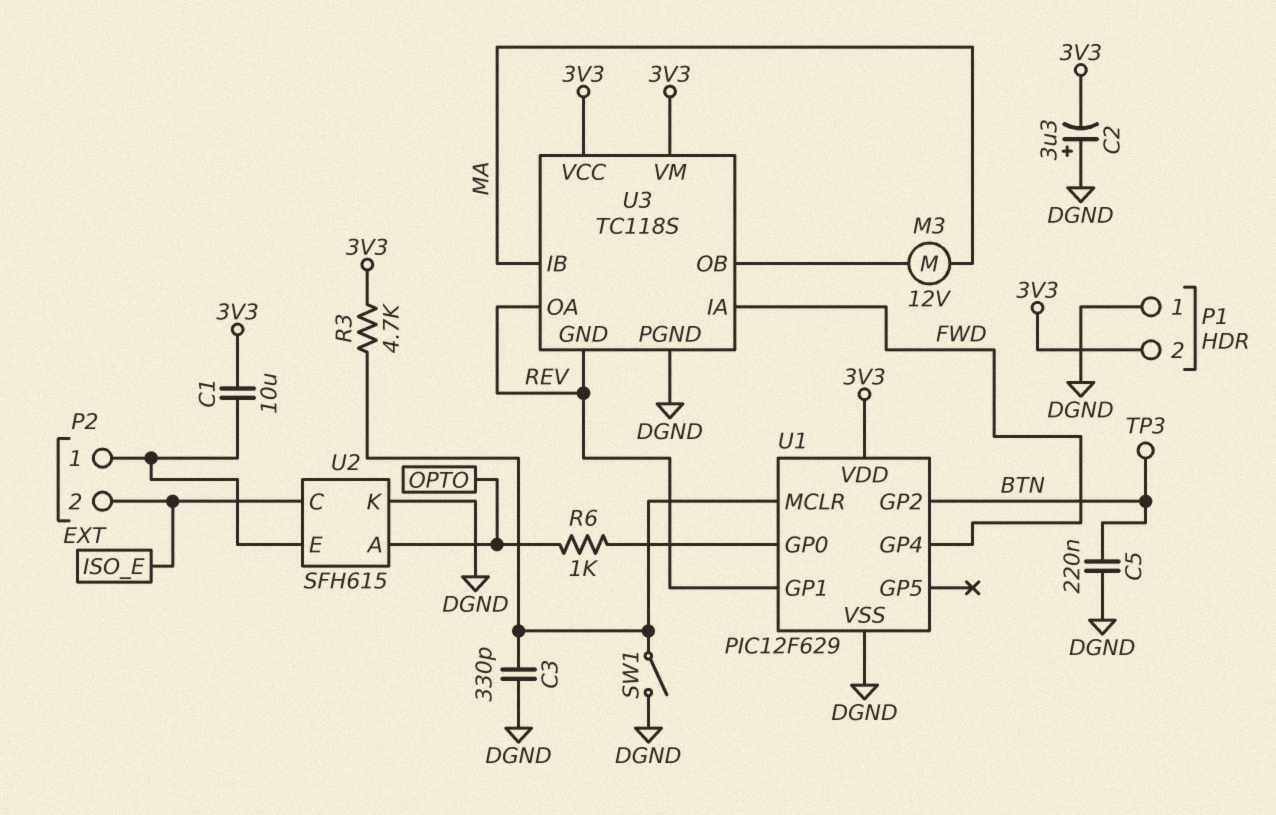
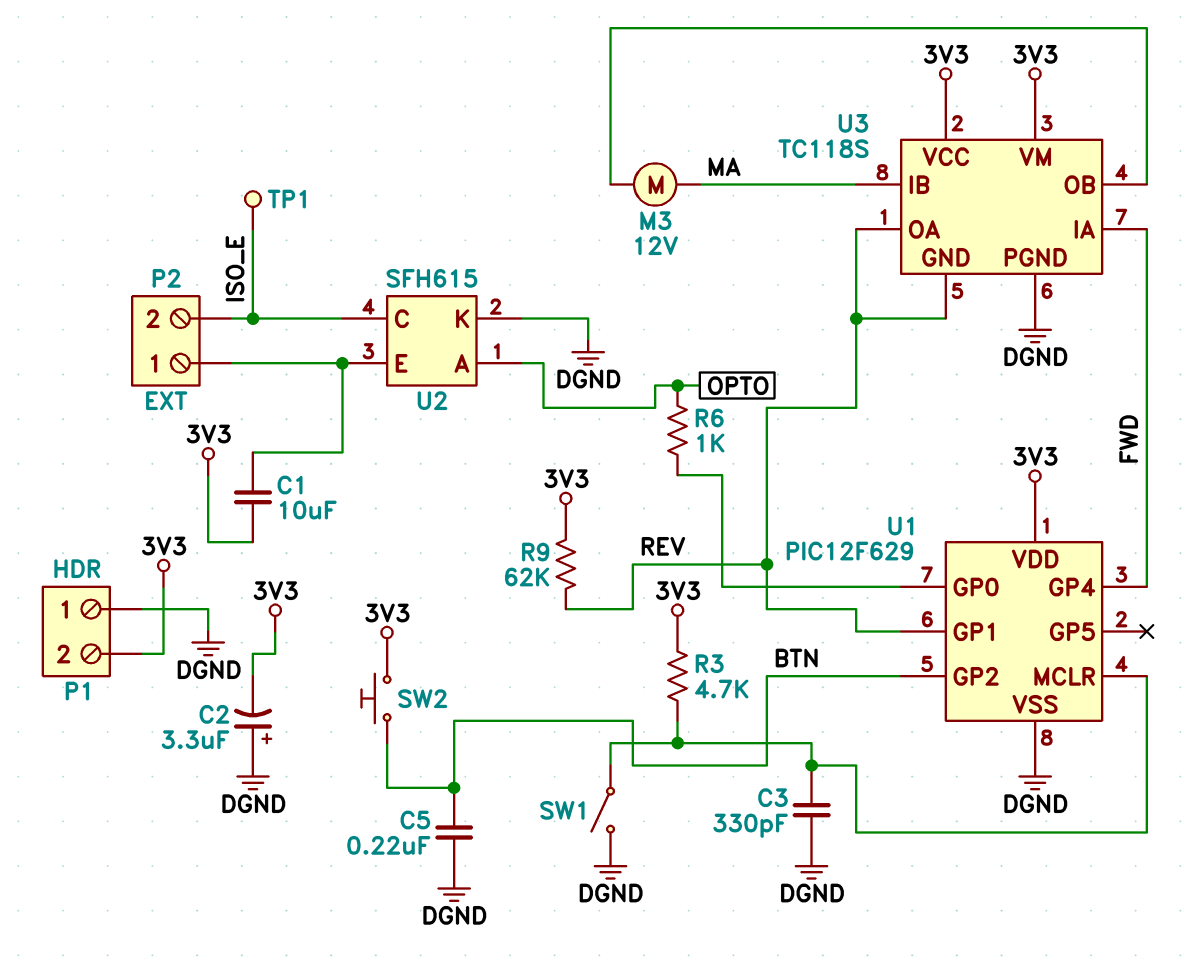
R9: none -> 62k (3V3, REV)
SW2: none -> button (3V3, BTN)
TP1: none -> test point (ISO_E)
TP3: test point (BTN) -> none

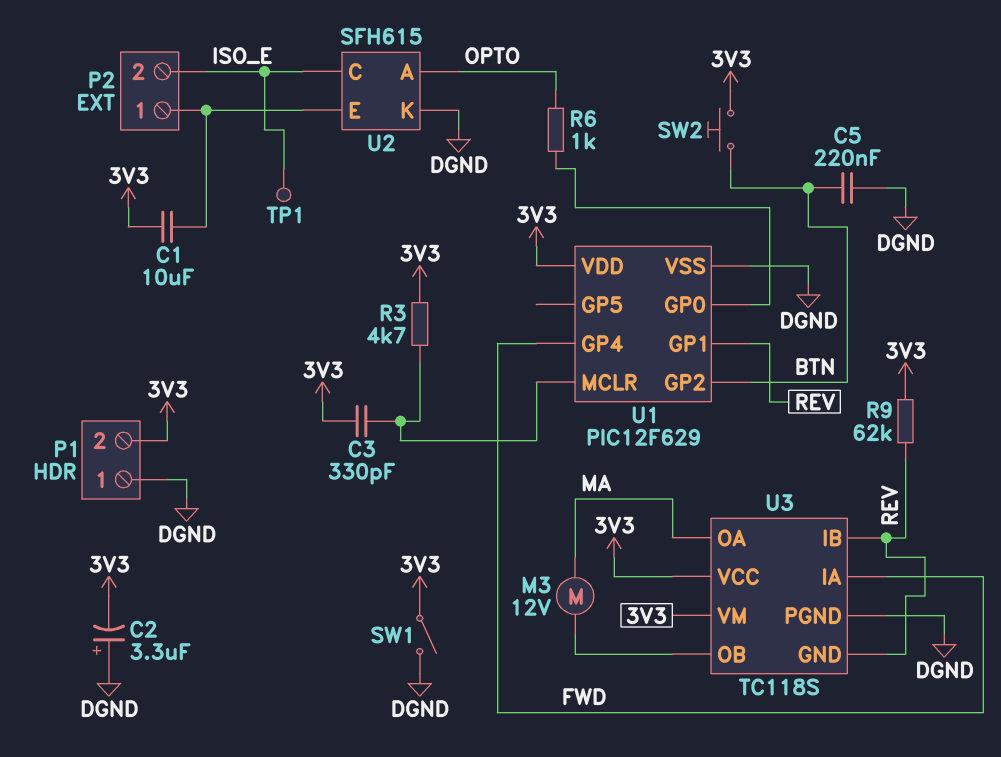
C3: 330pF (DGND, U1/MCLR) -> 330pF (3V3, U1/MCLR)
SW1: switch (DGND, U1/MCLR) -> switch (3V3, DGND)
U3 pin IB: MA -> REV
U3 pin OA: REV -> MA

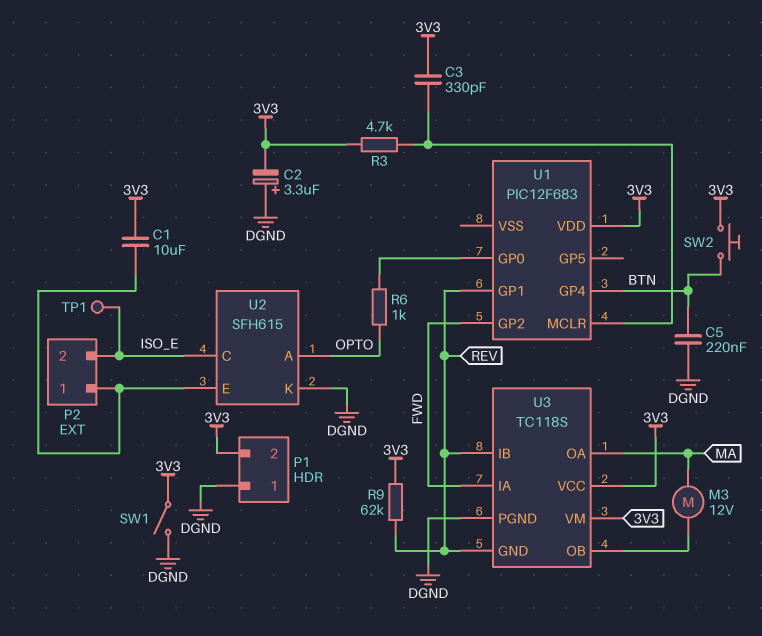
U1: PIC12F629 -> PIC12F683
U1 pin GP2: BTN -> FWD
U1 pin GP4: FWD -> BTN
U1 pin VSS: DGND -> none

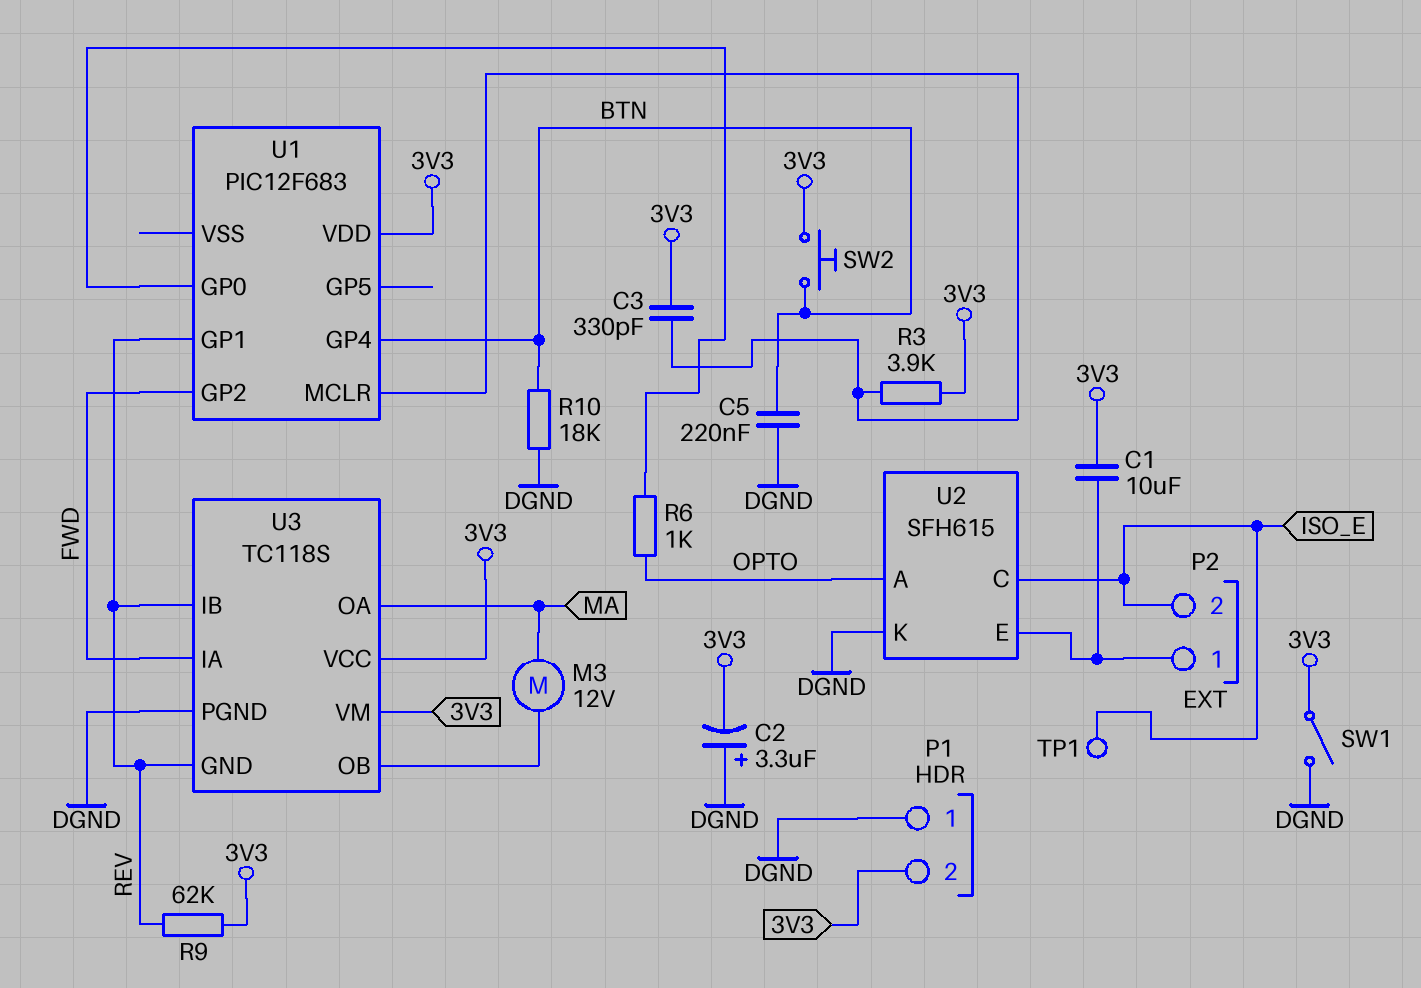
R3: 4.7k (3V3, U1/MCLR) -> 3.9k (3V3, U1/MCLR)
R10: none -> 18k (BTN, DGND)

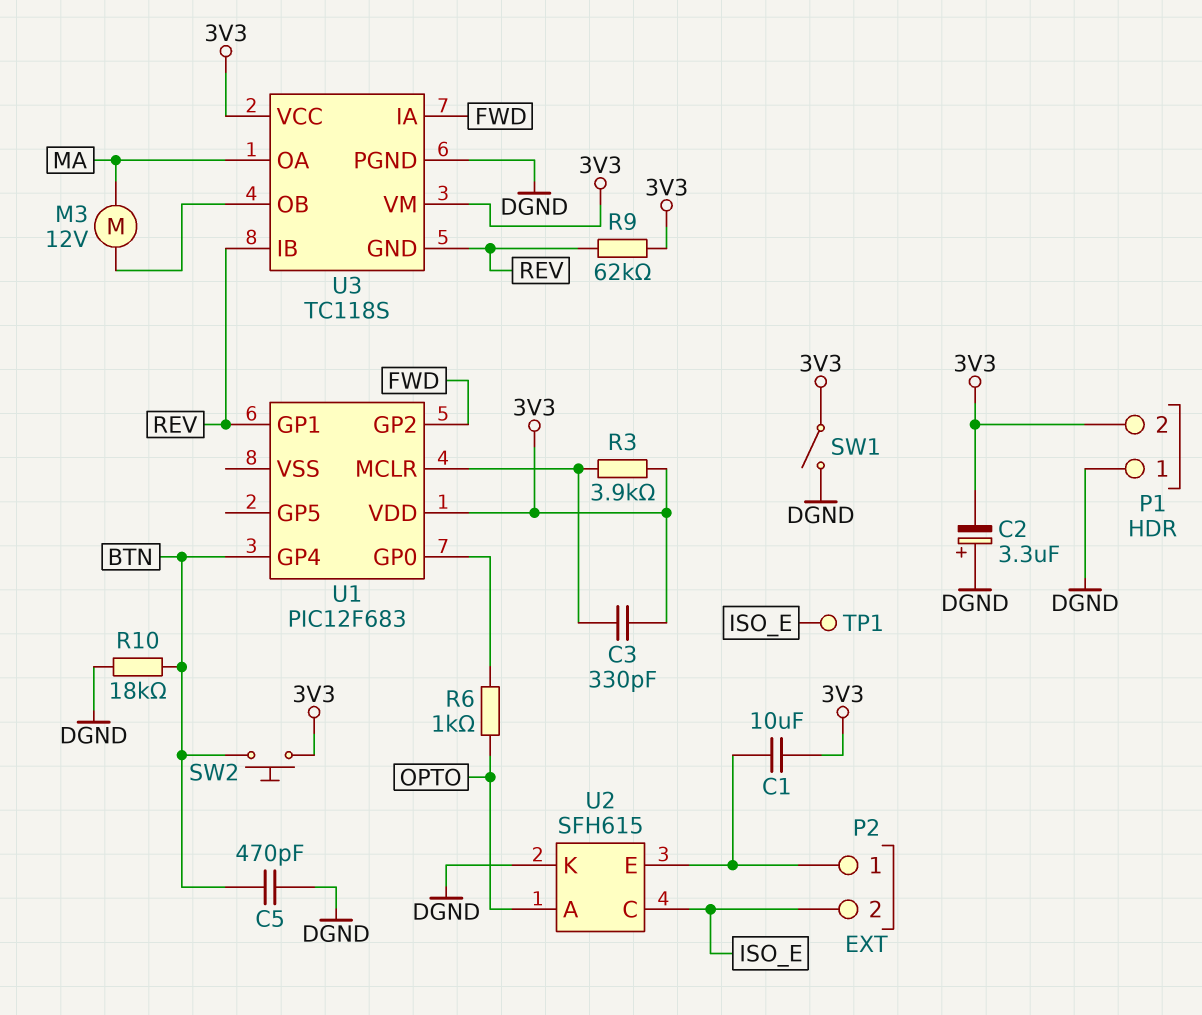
C5: 220nF (BTN, DGND) -> 470pF (BTN, DGND)

